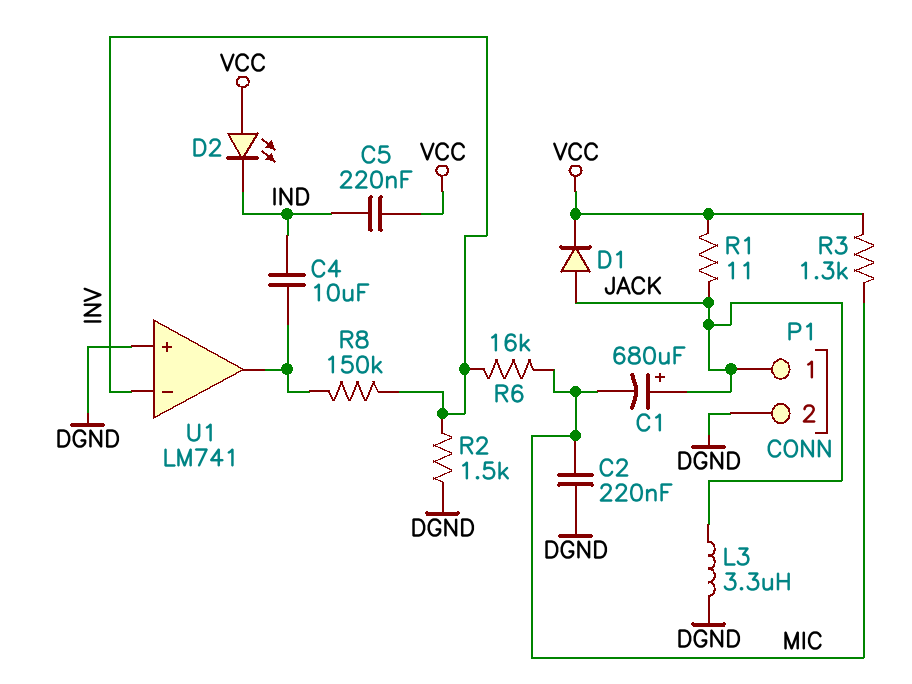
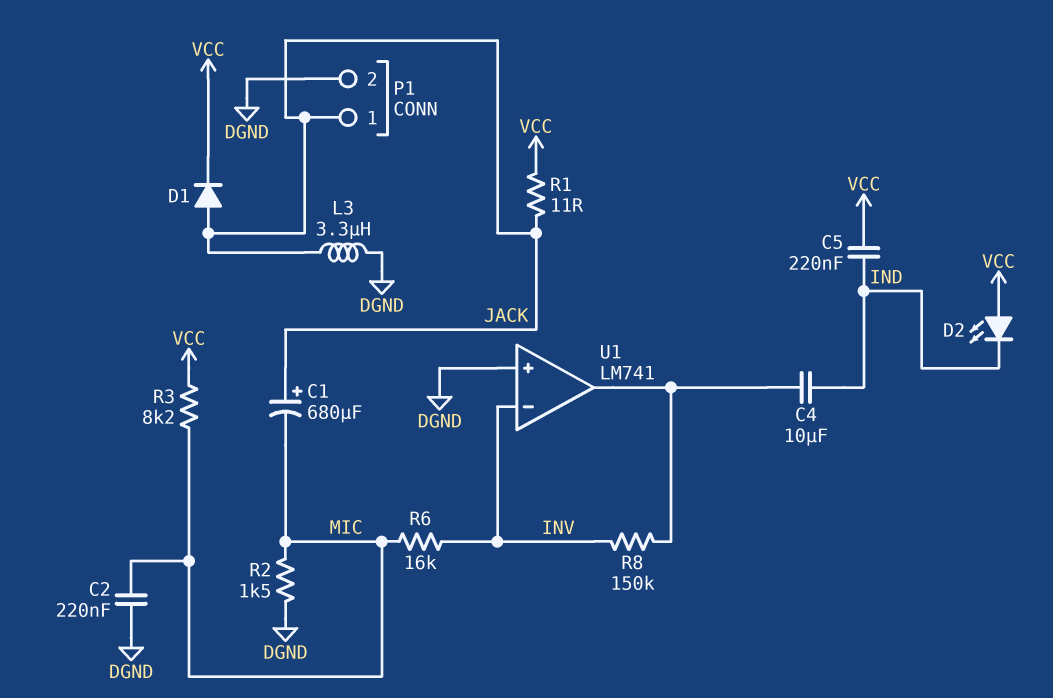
R2: 1.5k (DGND, INV) -> 1.5k (DGND, MIC)
R3: 1.3k (MIC, VCC) -> 8.2k (MIC, VCC)

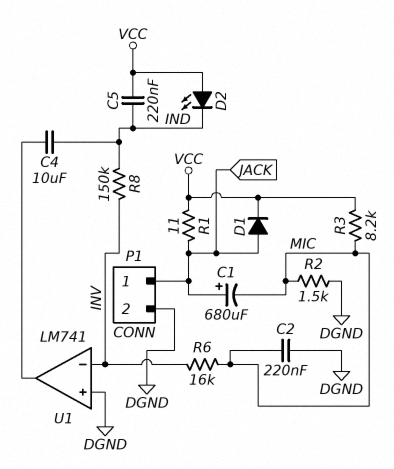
L3: 3.3uH (DGND, JACK) -> none
R8: 150k (INV, U1/out) -> 150k (IND, INV)

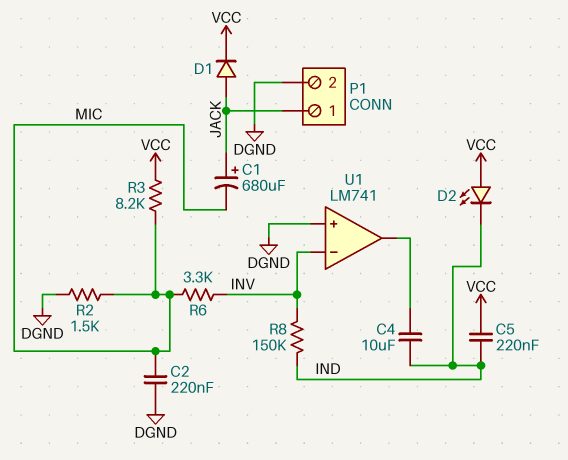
R1: 11 (JACK, VCC) -> none
R6: 16k (INV, MIC) -> 3.3k (INV, MIC)

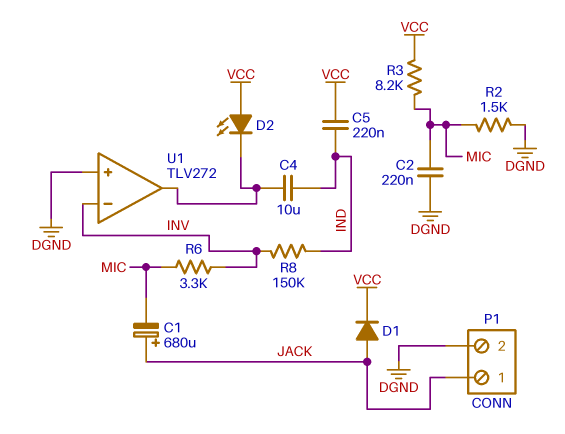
D2: LED (A VCC, K IND) -> LED (A VCC, K U1/out)
U1: LM741 -> TLV272

